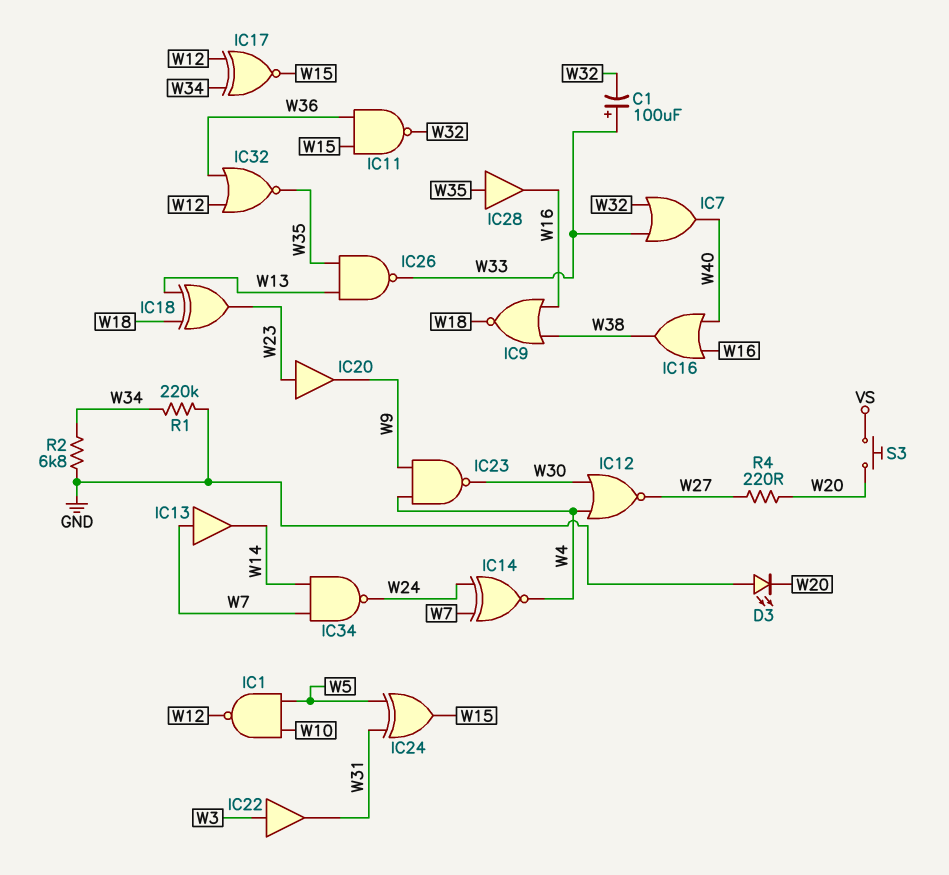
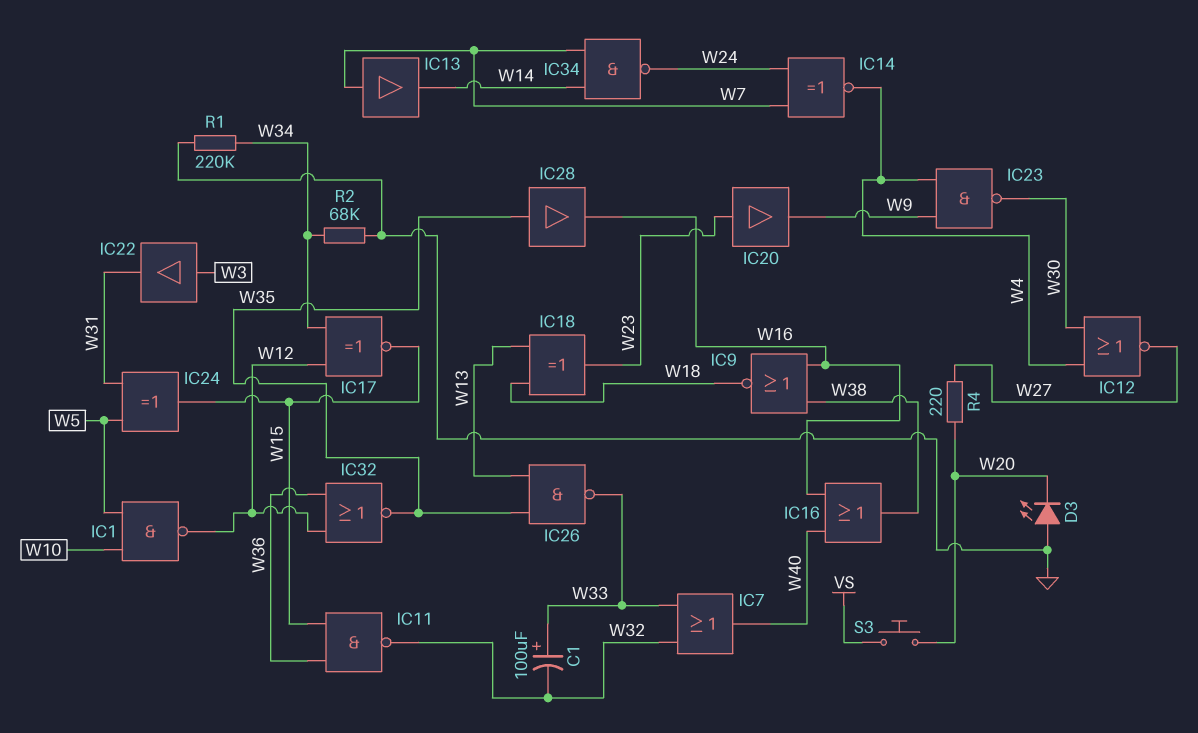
R2: 6.8k (GND, W34) -> 68k (GND, W34)

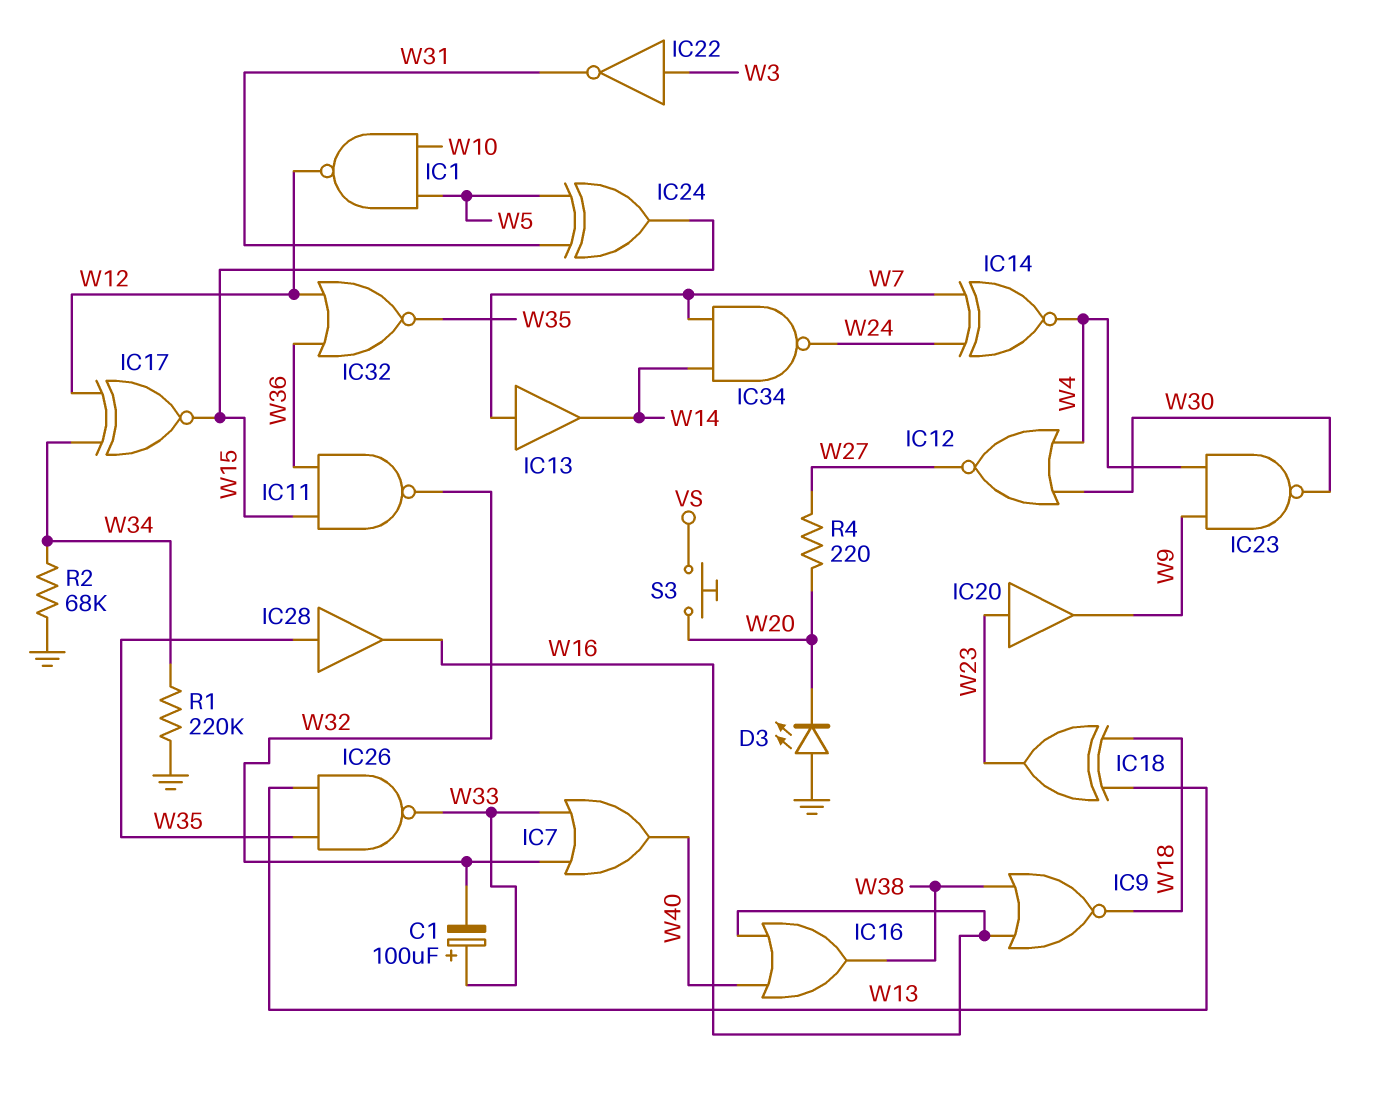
IC22: buffer (in W3, out W31) -> NOT (in W3, out W31)

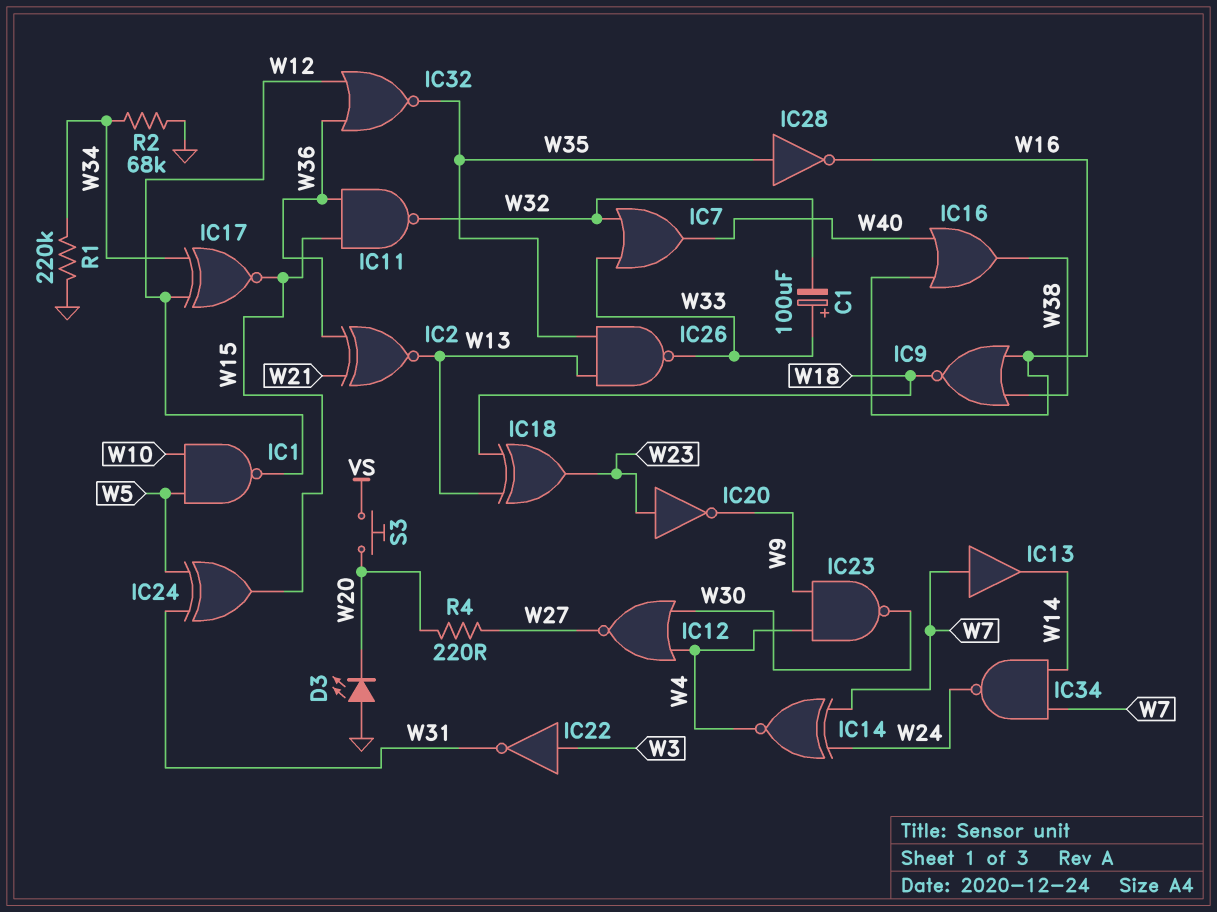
IC2: none -> XNOR (in W21, in W36, out W13)
IC20: buffer (in W23, out W9) -> NOT (in W23, out W9)
IC28: buffer (in W35, out W16) -> NOT (in W35, out W16)

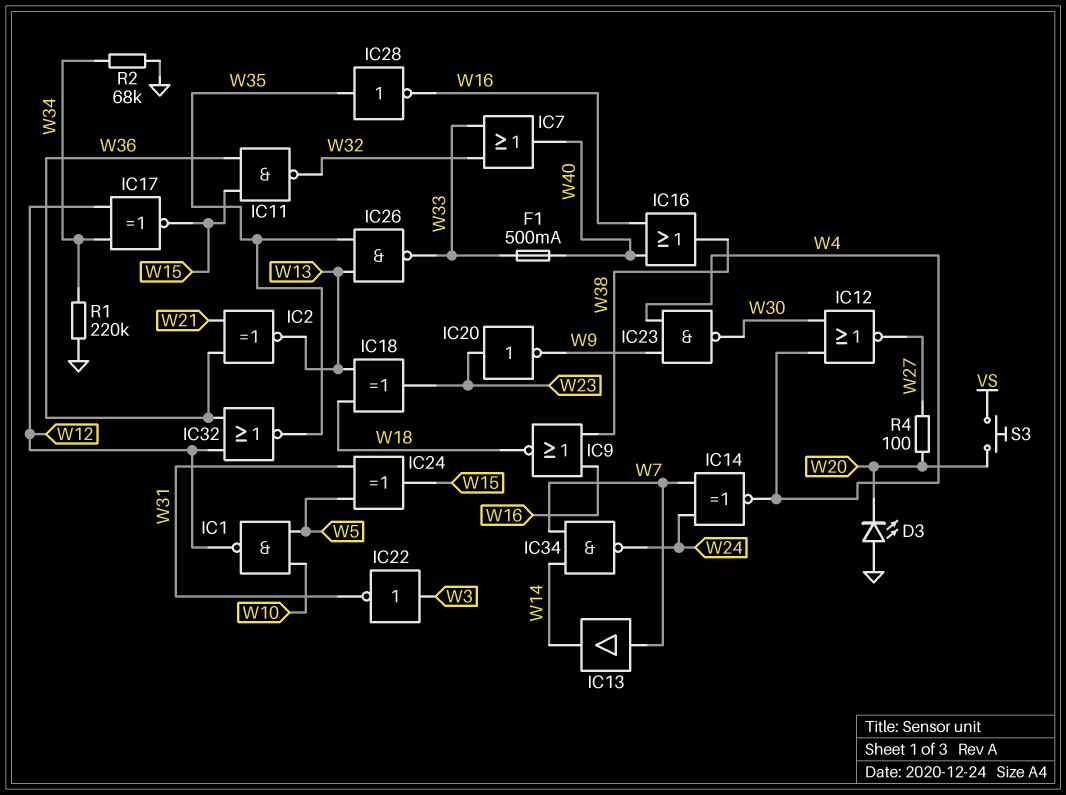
C1: 100uF (plus W33, minus W32) -> none
F1: none -> 500mA (W33, W40)
R4: 220 (W20, W27) -> 100 (W20, W27)

